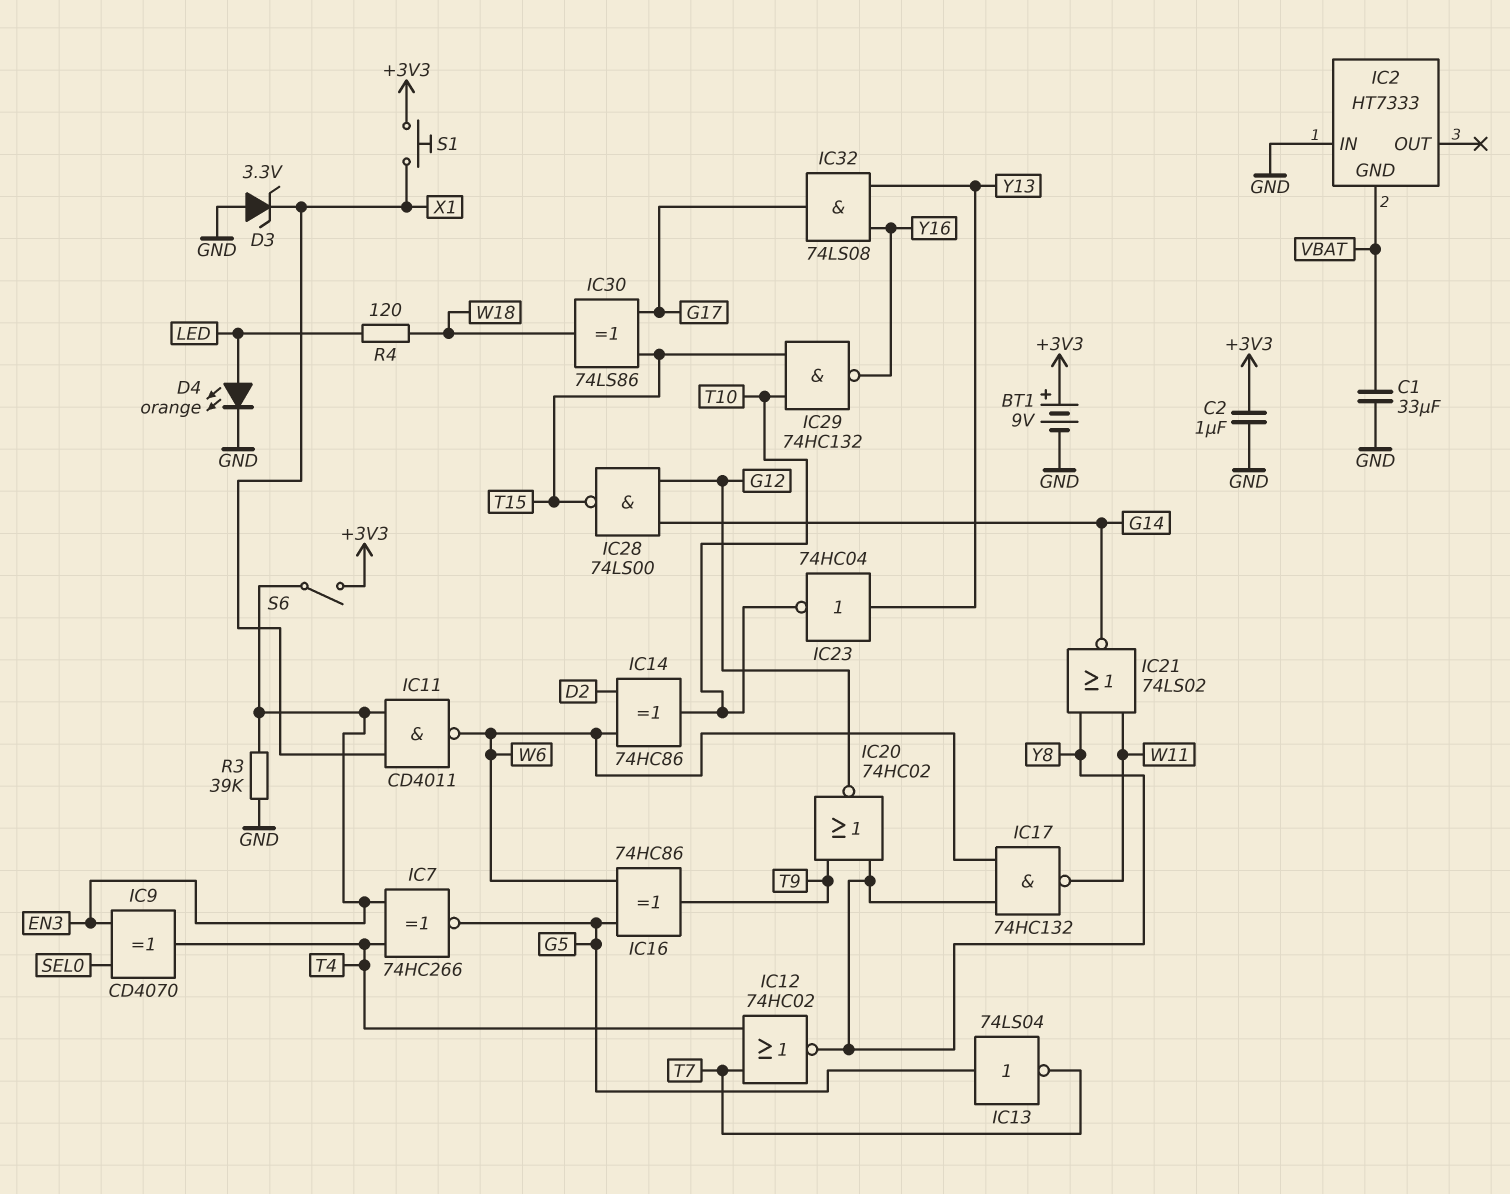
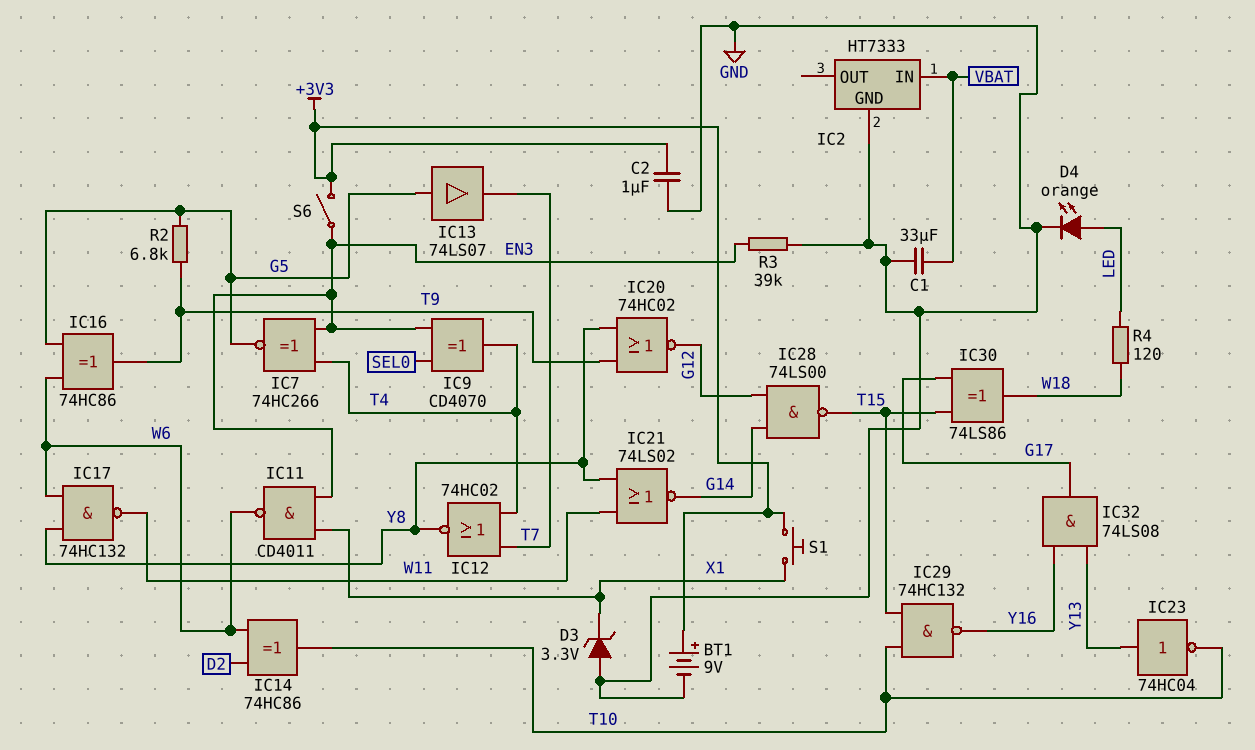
IC2 pin GND: VBAT -> GND
IC2 pin IN: GND -> VBAT
IC13: NOT 74LS04 (in G5, out T7) -> buffer 74LS07 (in G5, out T7)
R2: none -> 6.8k (G5, T9)

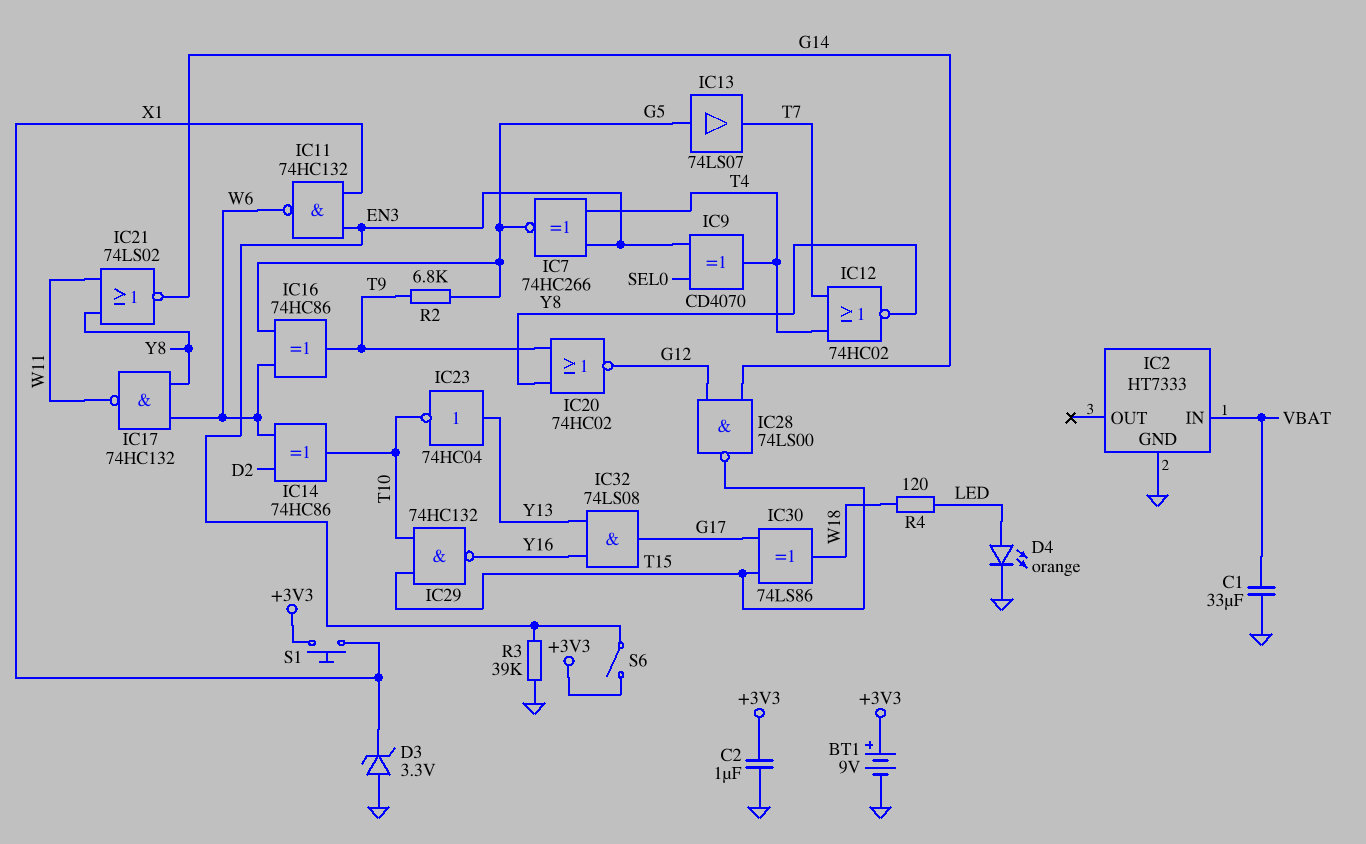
IC11: NAND CD4011 (in EN3, in X1, out W6) -> NAND 74HC132 (in EN3, in X1, out W6)

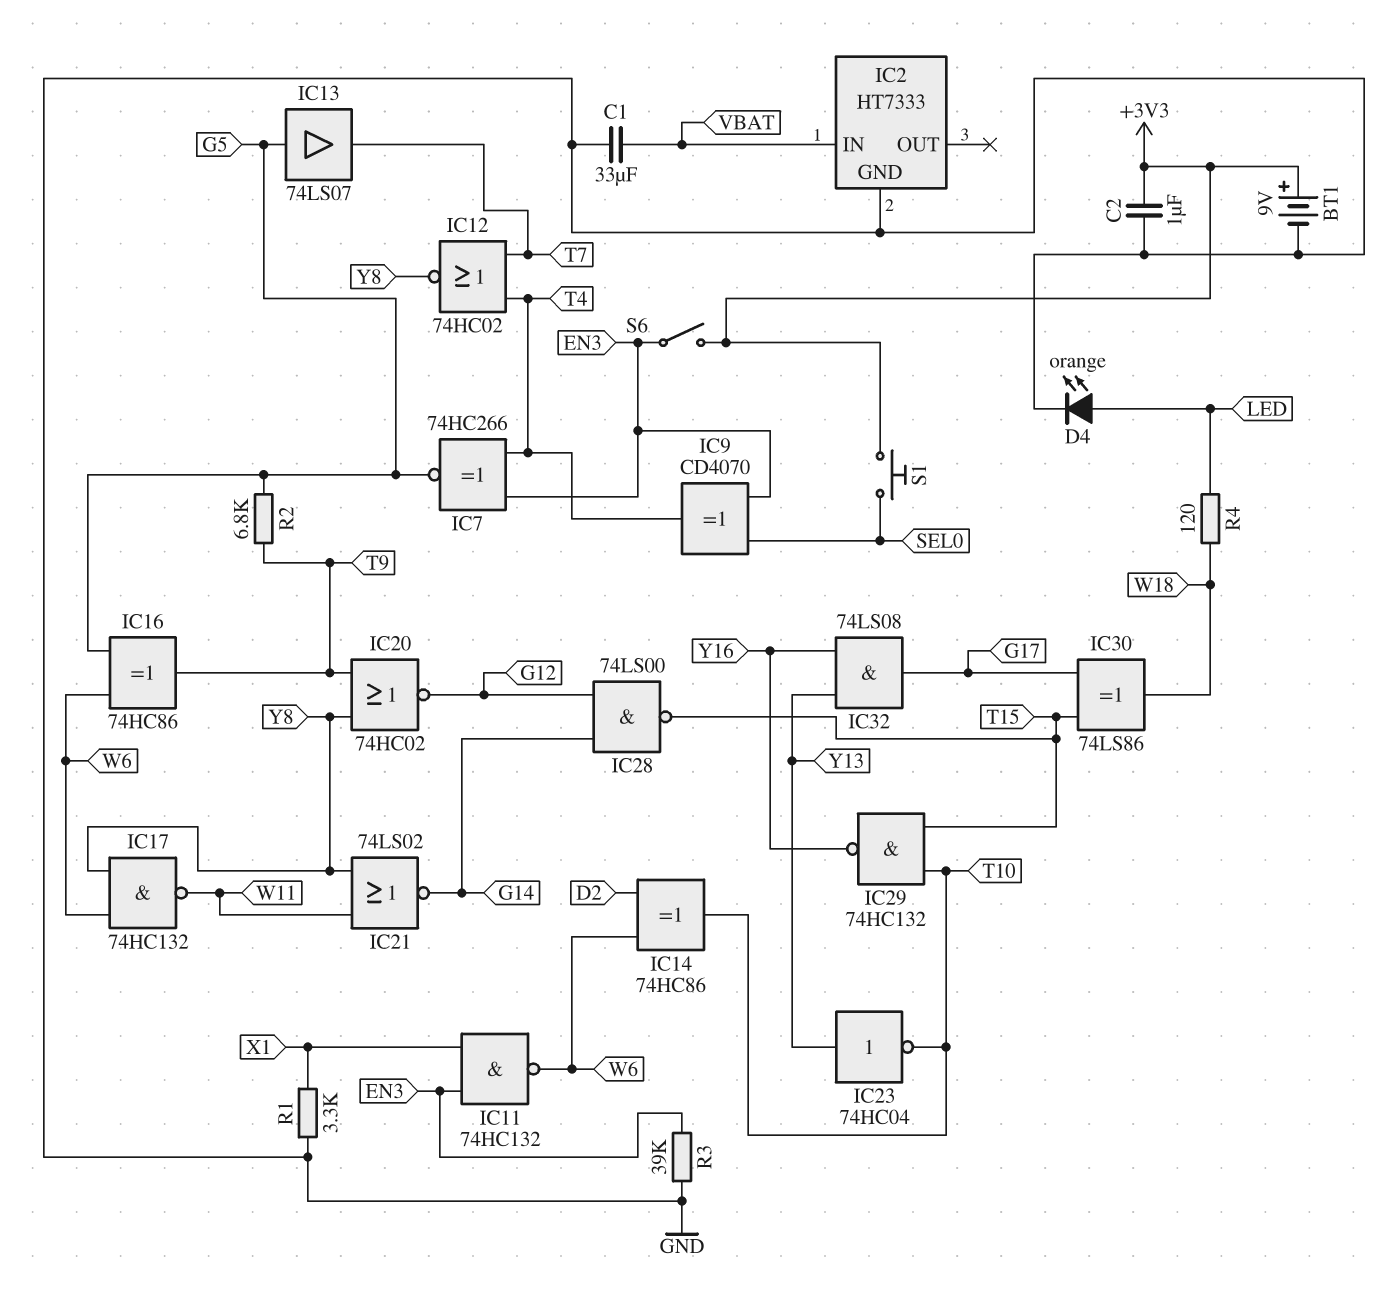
D3: zener 3.3V (A GND, K X1) -> none
R1: none -> 3.3k (GND, X1)
S1: button (+3V3, X1) -> button (+3V3, SEL0)

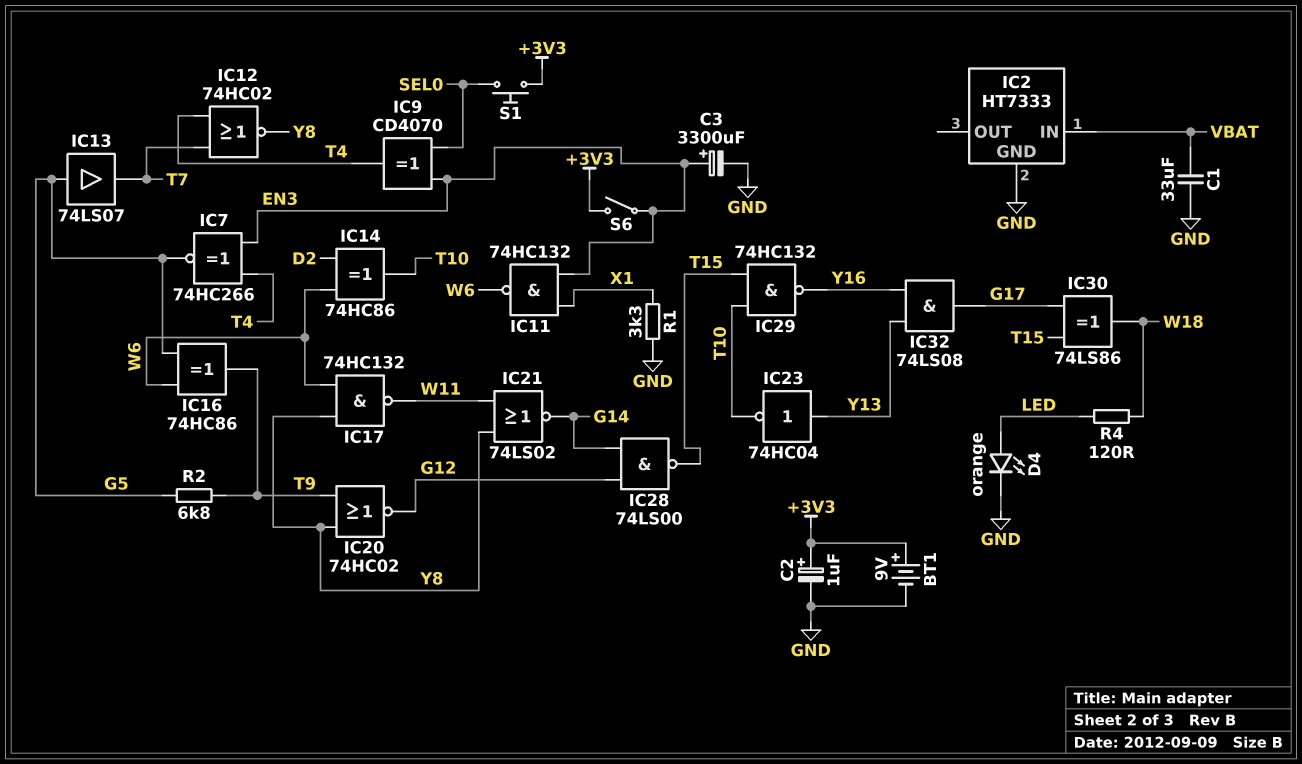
C2: 1uF (+3V3, GND) -> 1uF (plus +3V3, minus GND)
C3: none -> 3300uF (plus EN3, minus GND)
R3: 39k (EN3, GND) -> none

